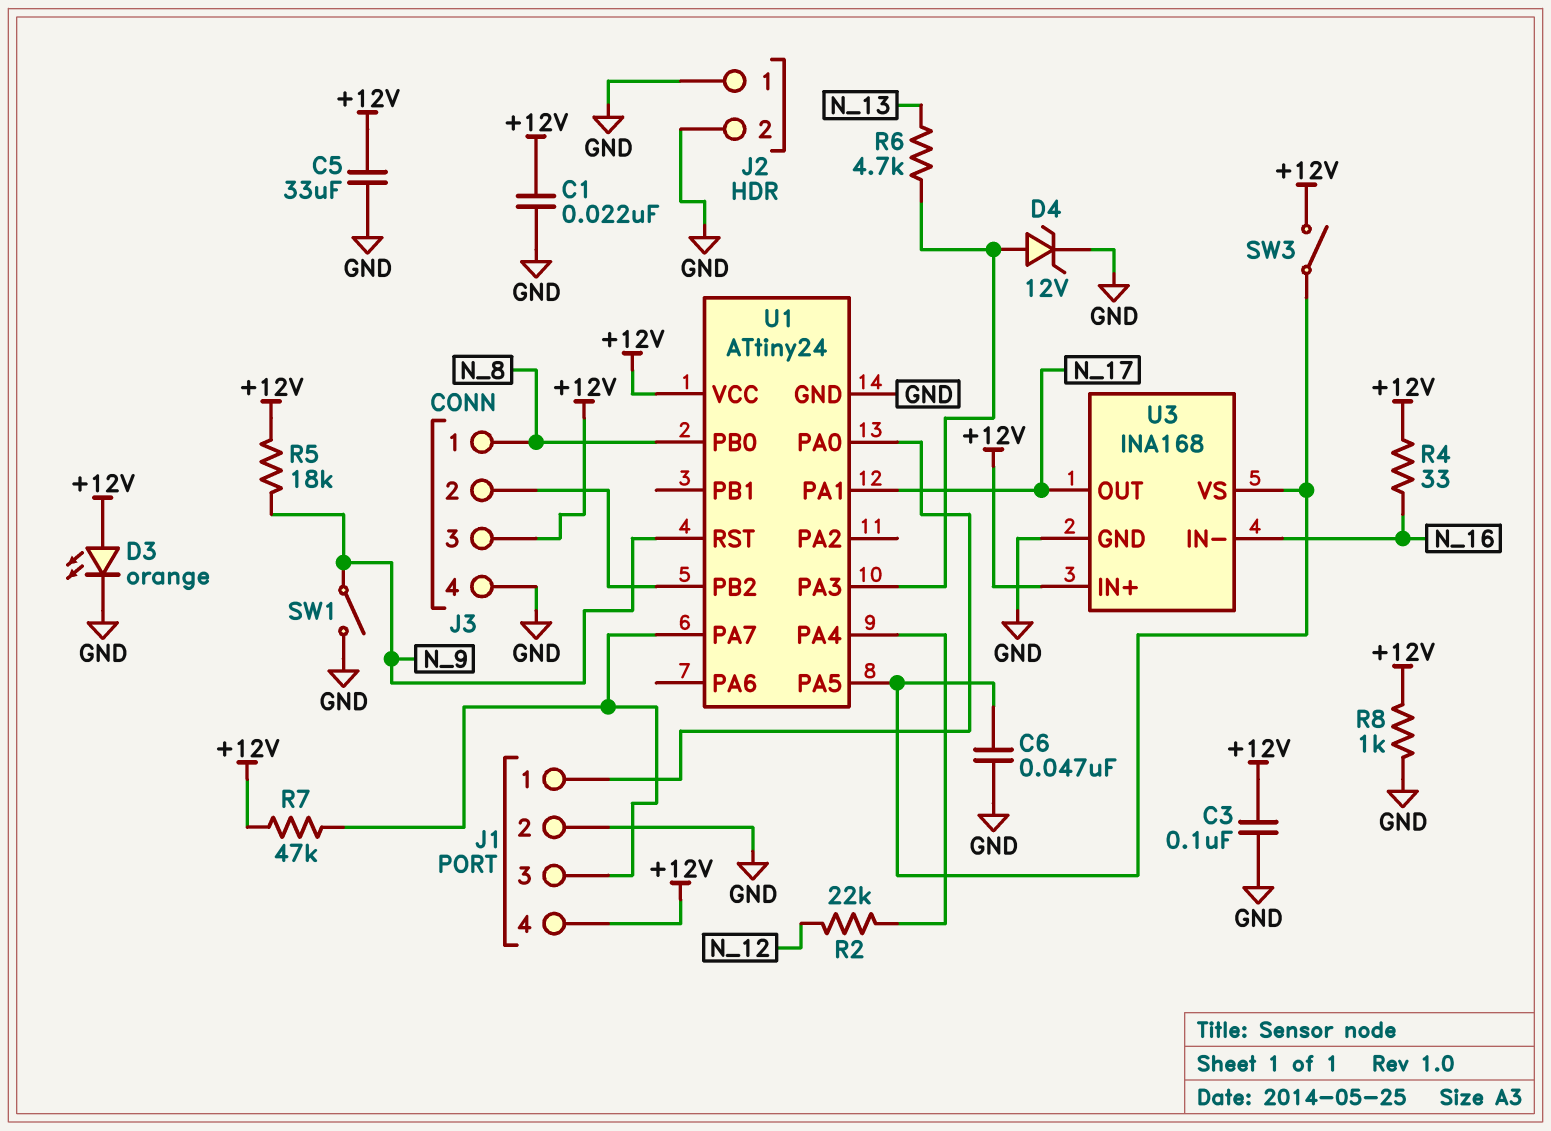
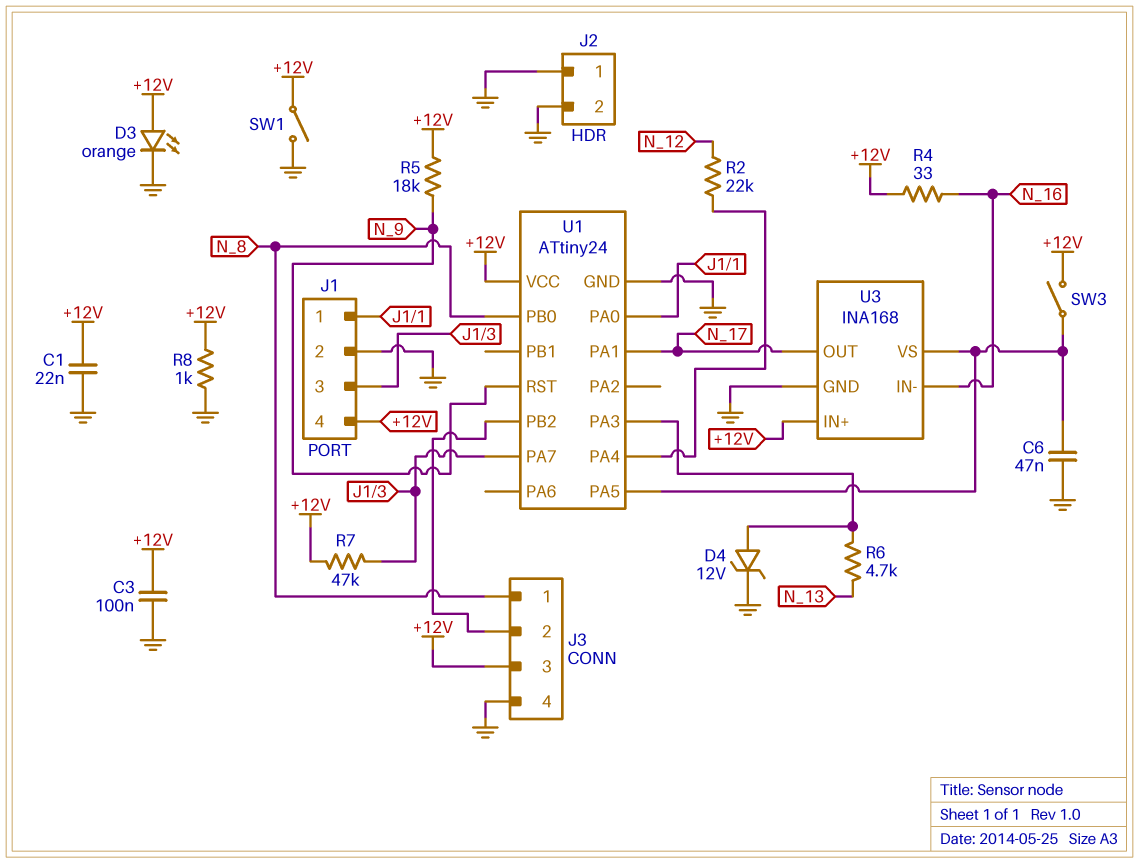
C5: 33uF (+12V, GND) -> none
SW1: switch (GND, N_9) -> switch (+12V, GND)

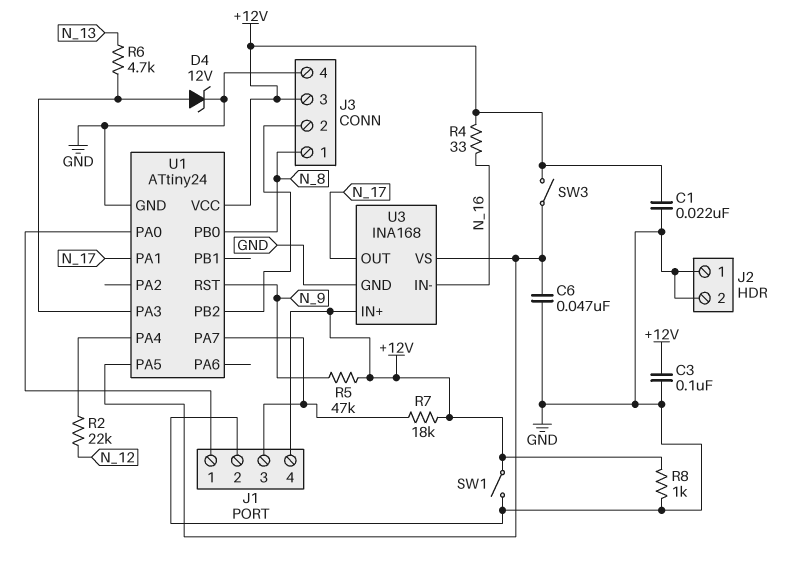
D3: LED orange (A +12V, K GND) -> none
R5: 18k (+12V, N_9) -> 47k (+12V, N_9)
R7: 47k (+12V, J1/3) -> 18k (+12V, J1/3)

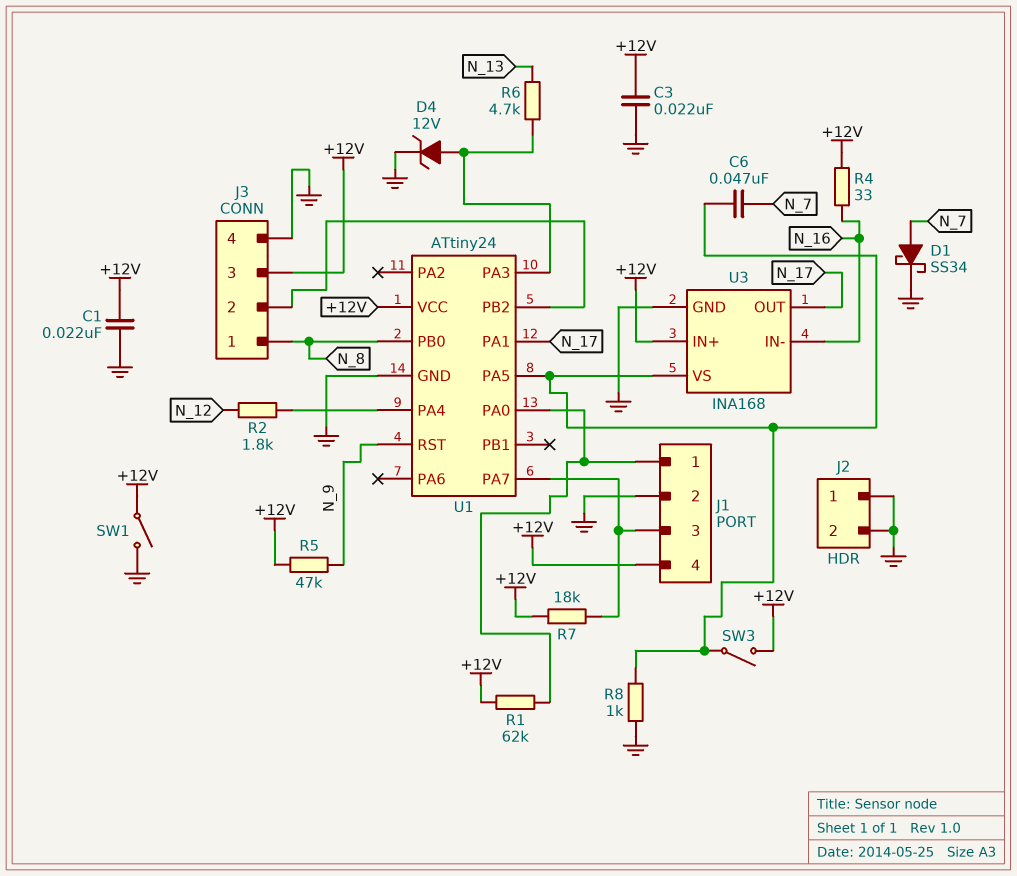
C3: 100nF (+12V, GND) -> 22nF (+12V, GND)
C6: 47nF (GND, U1/PA5) -> 47nF (N_7, U1/PA5)
D1: none -> schottky SS34 (A N_7, K GND)
R1: none -> 62k (+12V, J1/1)
R2: 22k (N_12, U1/PA4) -> 1.8k (N_12, U1/PA4)
R8: 1k (+12V, GND) -> 1k (GND, U1/PA5)

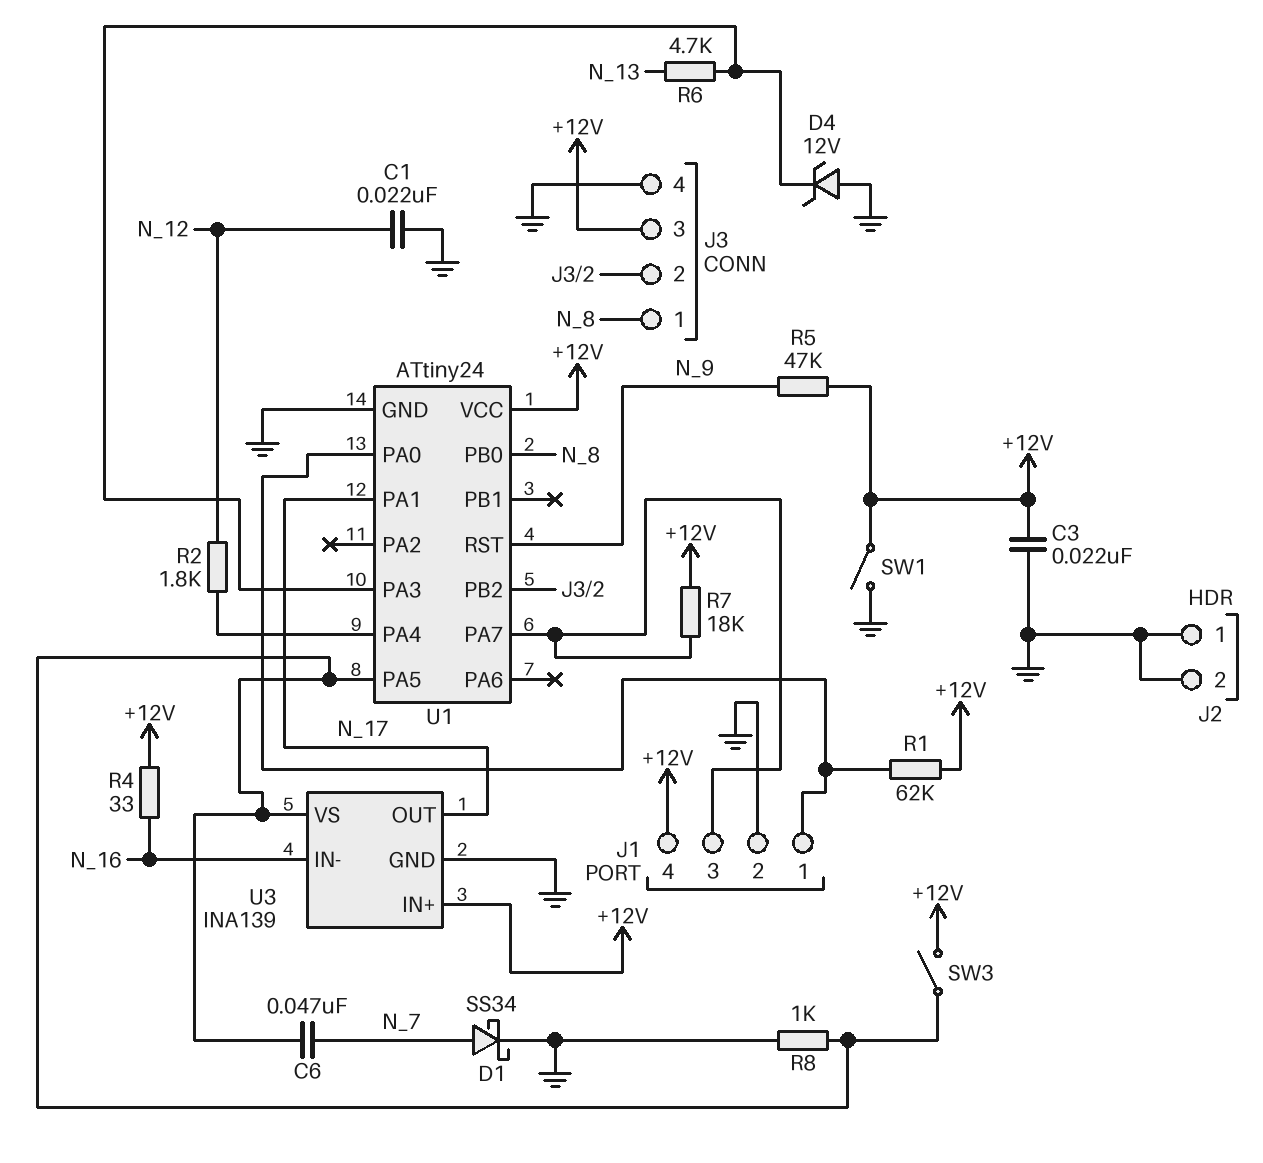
C1: 22nF (+12V, GND) -> 22nF (GND, N_12)
D4: zener 12V (A U1/PA3, K GND) -> zener 12V (A GND, K U1/PA3)
U3: INA168 -> INA139

